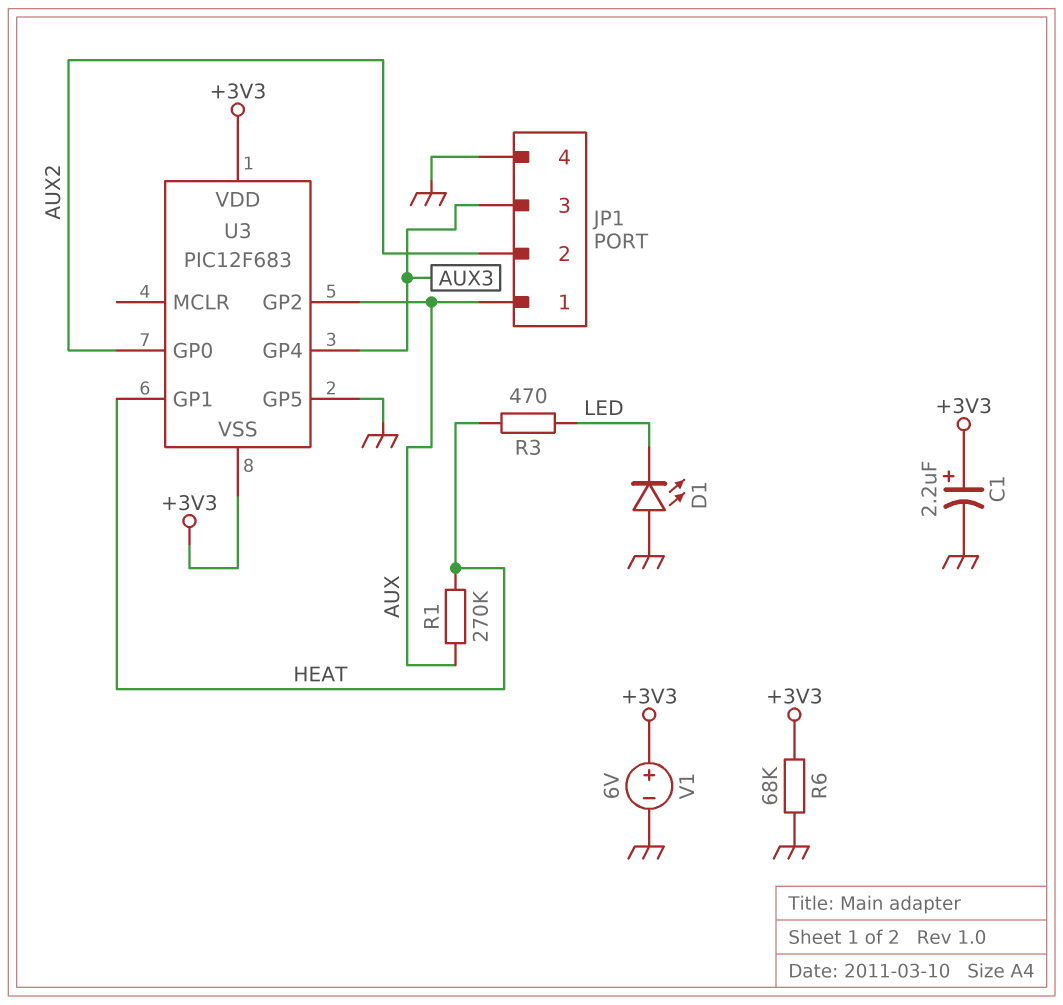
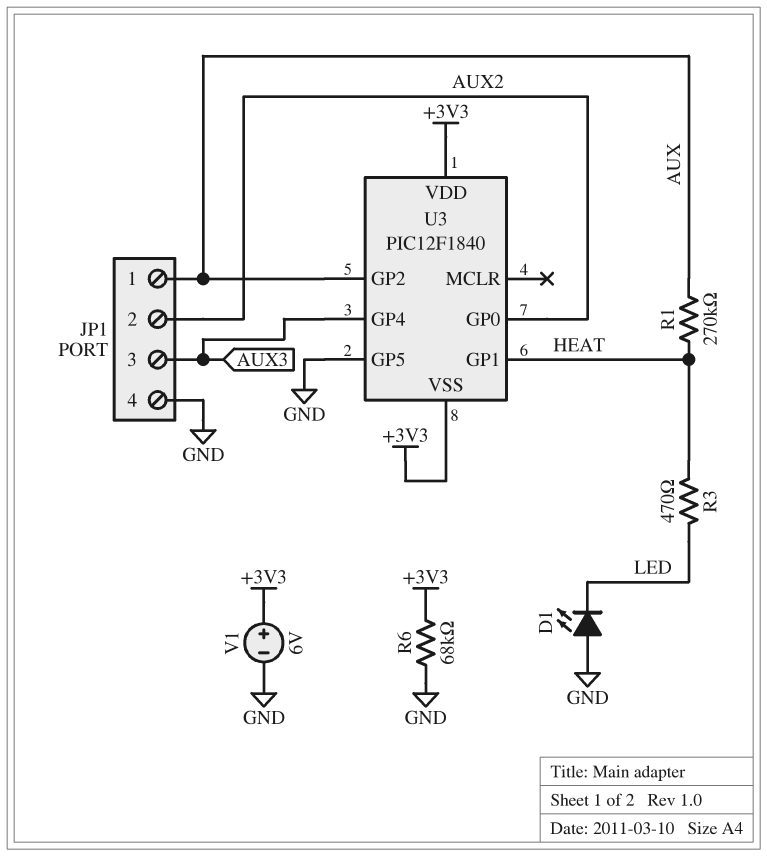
C1: 2.2uF (plus +3V3, minus GND) -> none
U3: PIC12F683 -> PIC12F1840

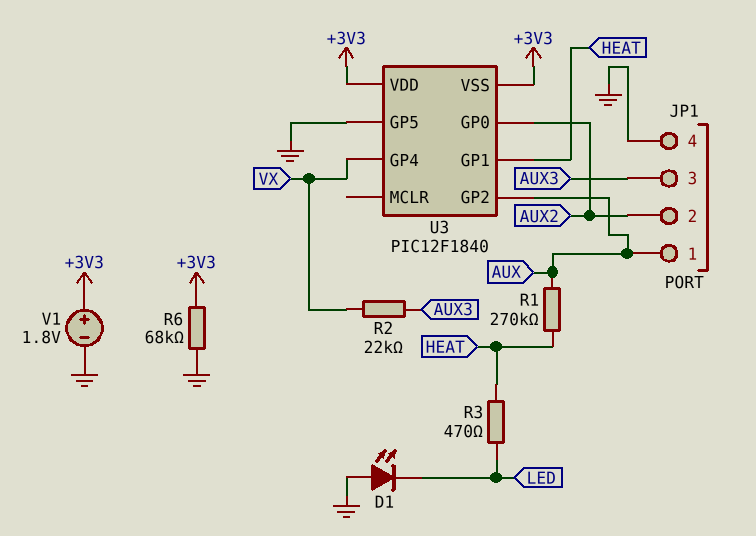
R2: none -> 22k (AUX3, VX)
U3 pin GP4: AUX3 -> VX
V1: 6V (plus +3V3, minus GND) -> 1.8V (plus +3V3, minus GND)

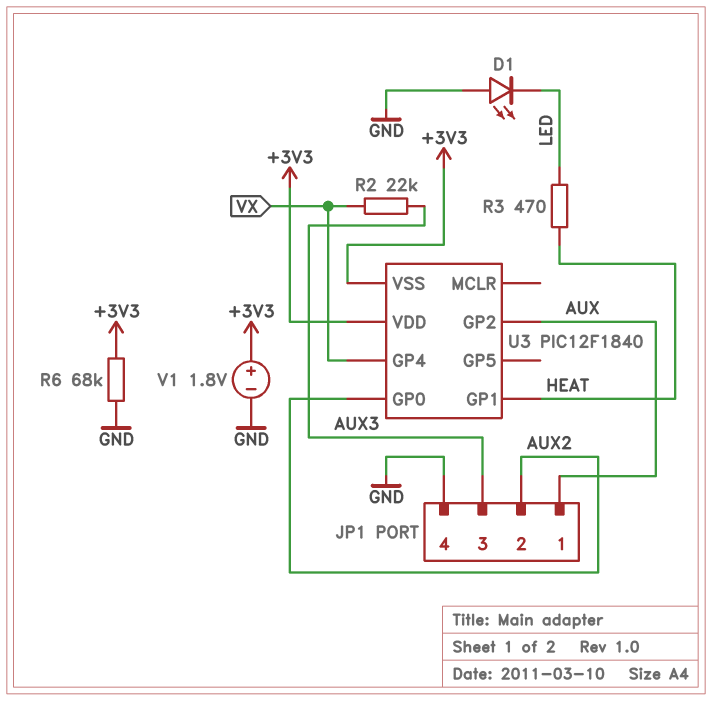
R1: 270k (AUX, HEAT) -> none
U3 pin GP5: GND -> none

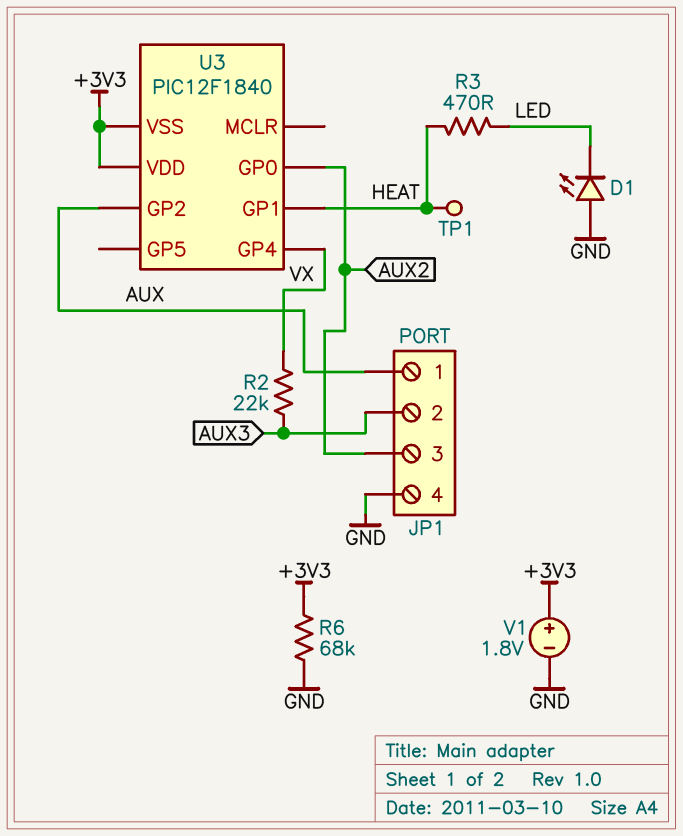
JP1 pin 2: AUX2 -> AUX3
JP1 pin 3: AUX3 -> AUX2
TP1: none -> test point (HEAT)

